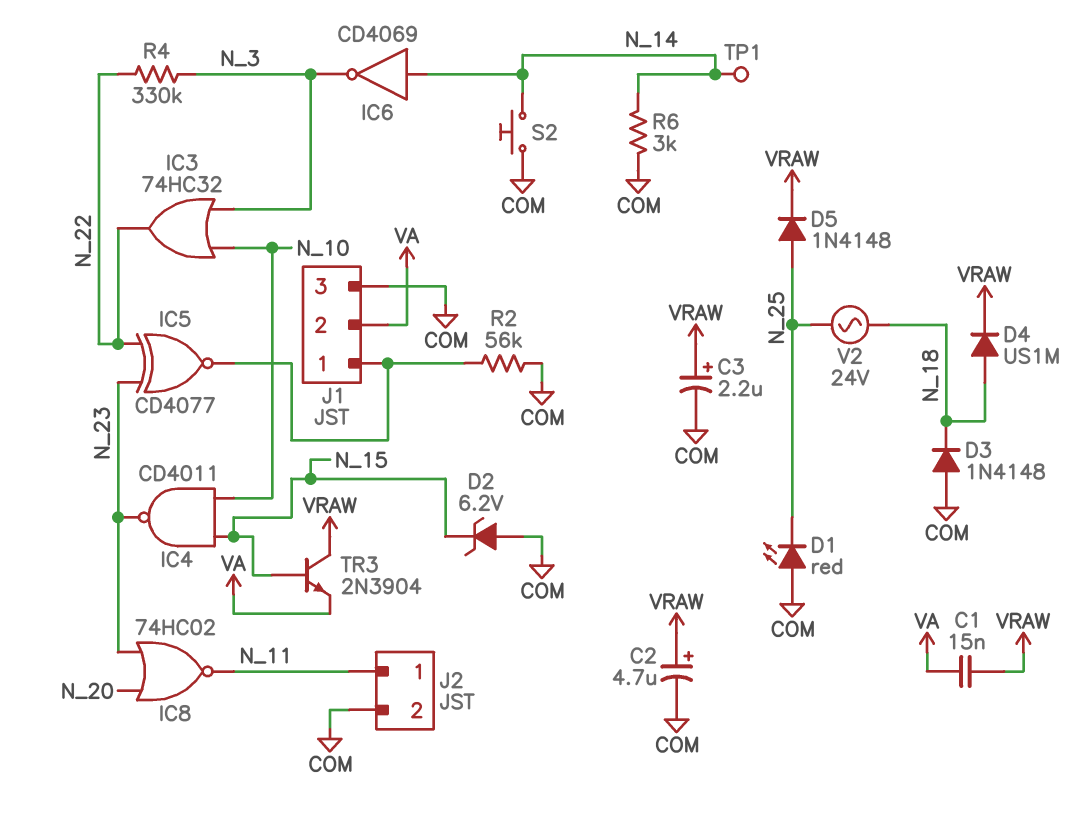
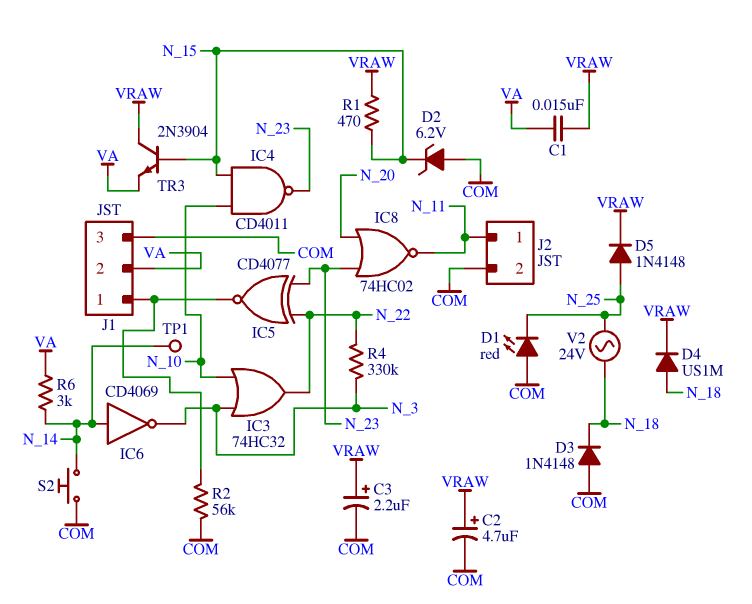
R1: none -> 470 (N_15, VRAW)
R6: 3k (COM, N_14) -> 3k (N_14, VA)

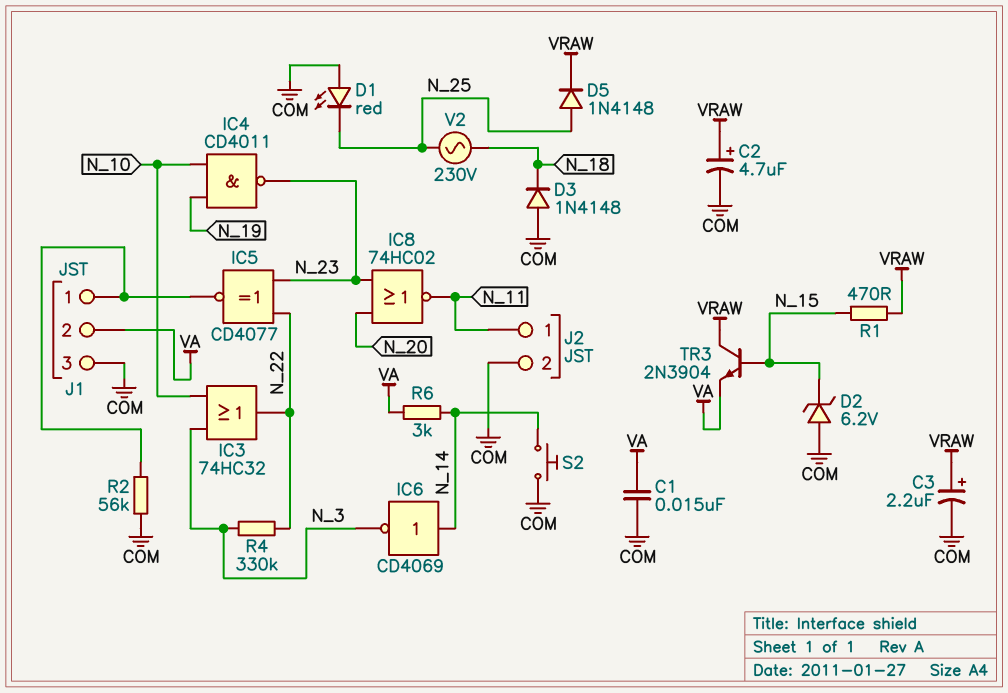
C1: 15nF (VA, VRAW) -> 15nF (COM, VA)
D4: diode US1M (A N_18, K VRAW) -> none
IC4: NAND CD4011 (in N_10, in N_15, out N_23) -> NAND CD4011 (in N_10, in N_19, out N_23)
TP1: test point (N_14) -> none
V2: AC 24V (N_18, N_25) -> AC 230V (N_18, N_25)

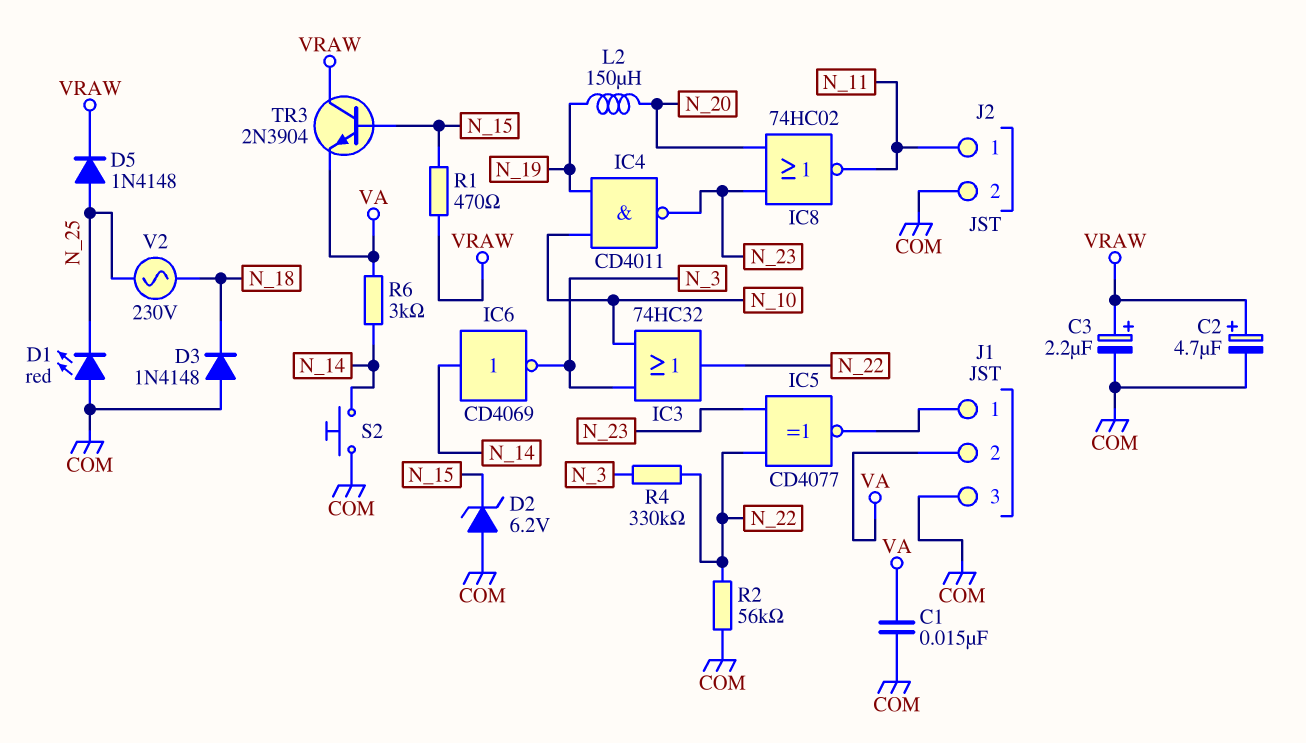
L2: none -> 150uH (N_19, N_20)
R2: 56k (COM, J1/1) -> 56k (COM, N_22)

